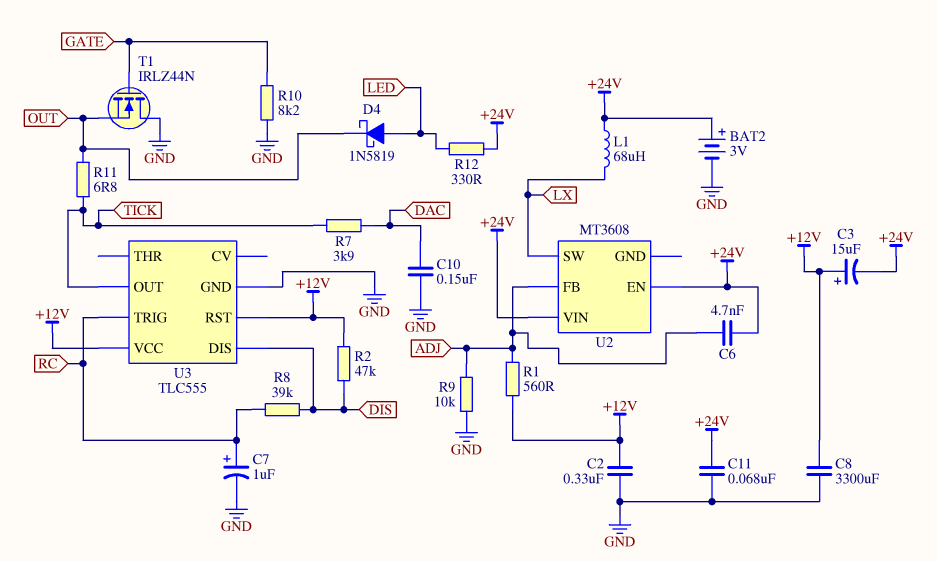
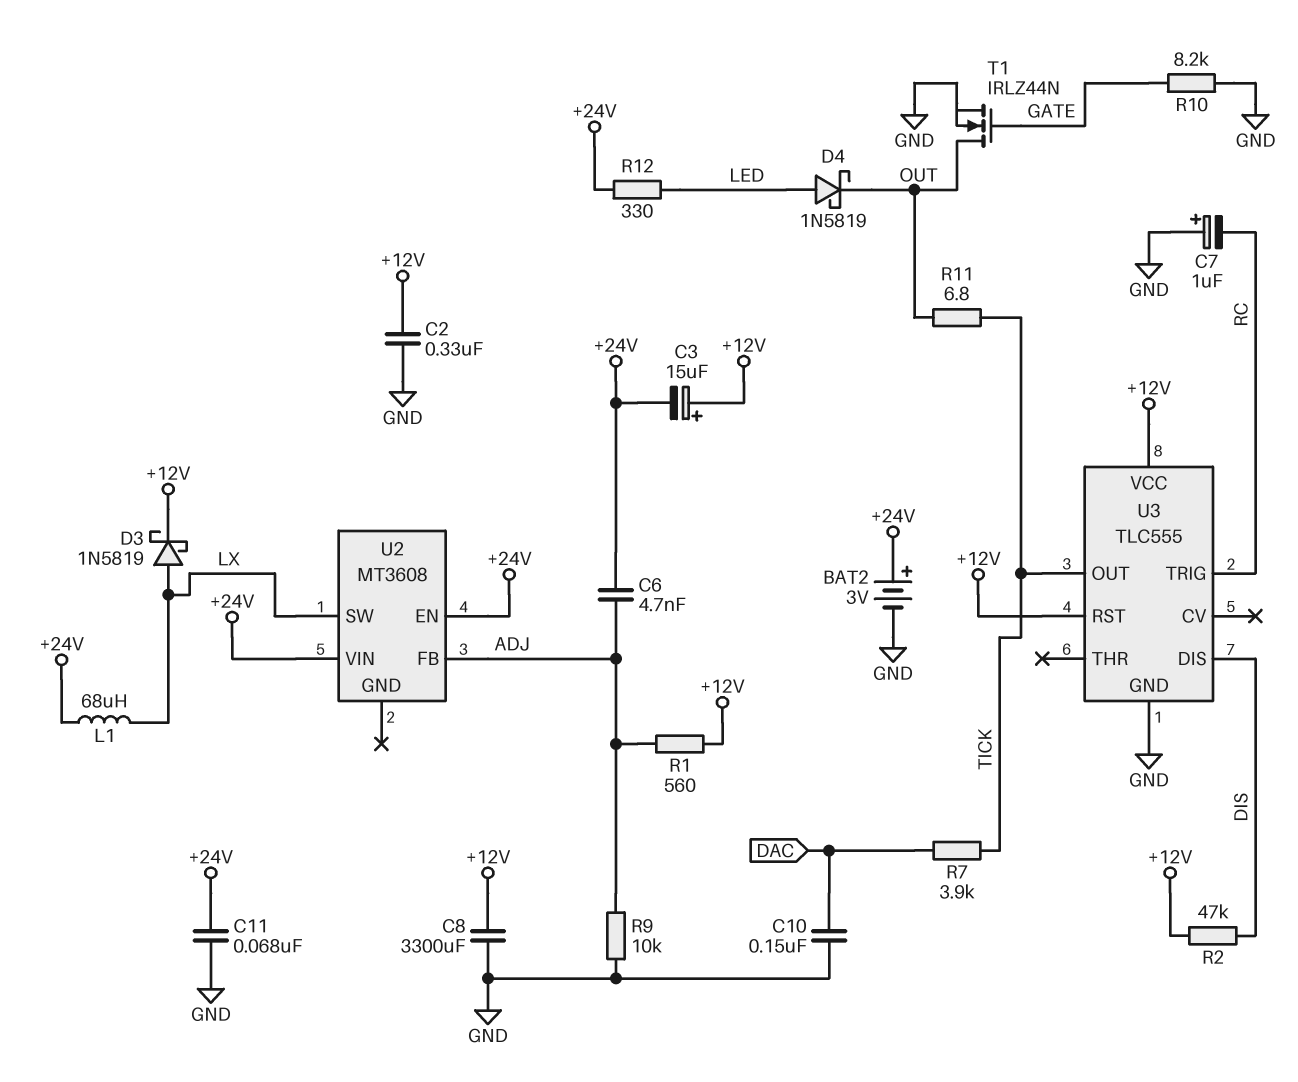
C7: 1uF (plus RC, minus GND) -> 1uF (plus GND, minus RC)
D3: none -> schottky 1N5819 (A LX, K +12V)
R8: 39k (DIS, RC) -> none
T1: NMOS IRLZ44N (G GATE, D GND, S OUT) -> NMOS IRLZ44N (G GATE, D OUT, S GND)

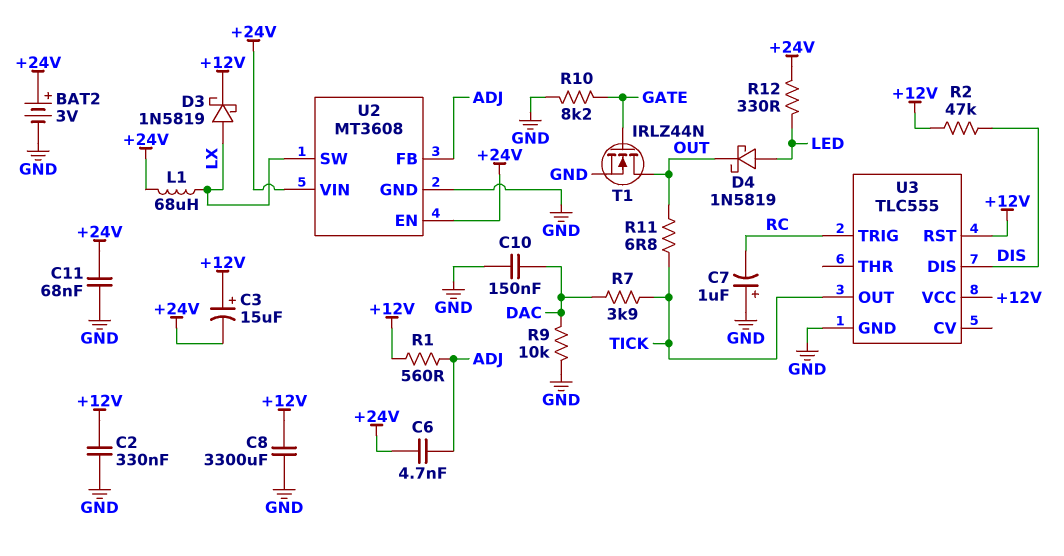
R9: 10k (ADJ, GND) -> 10k (DAC, GND)
U2 pin GND: none -> GND

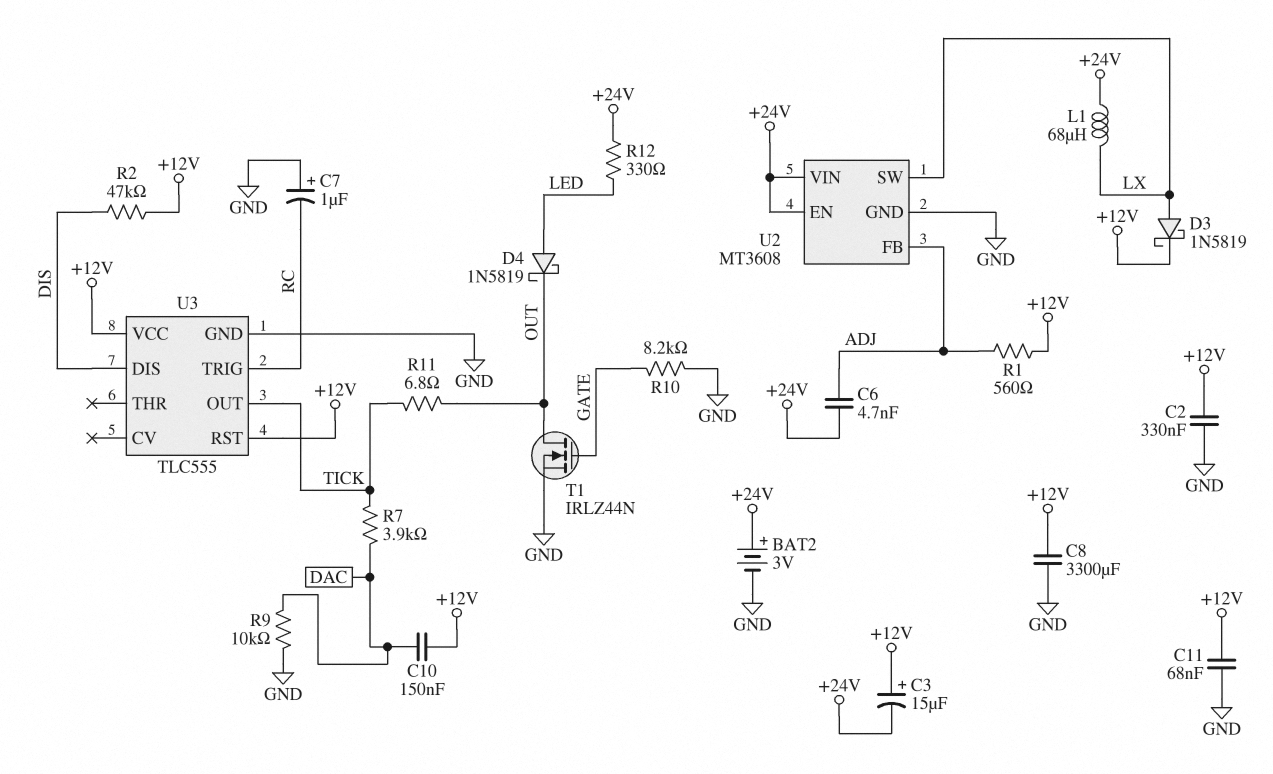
C10: 150nF (DAC, GND) -> 150nF (+12V, DAC)
C11: 68nF (+24V, GND) -> 68nF (+12V, GND)

